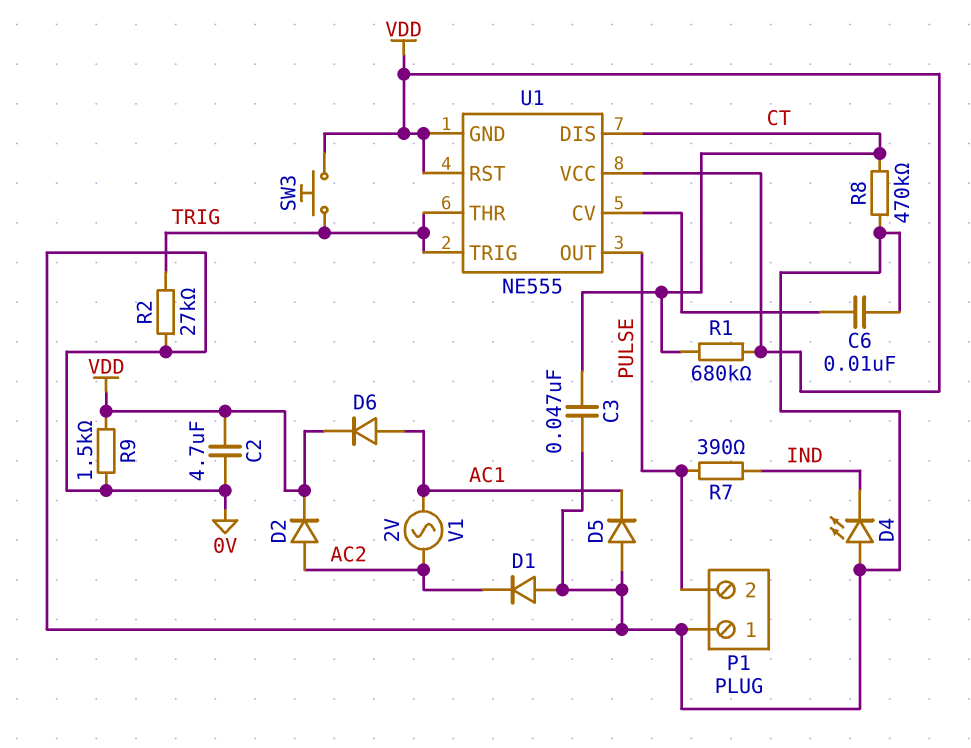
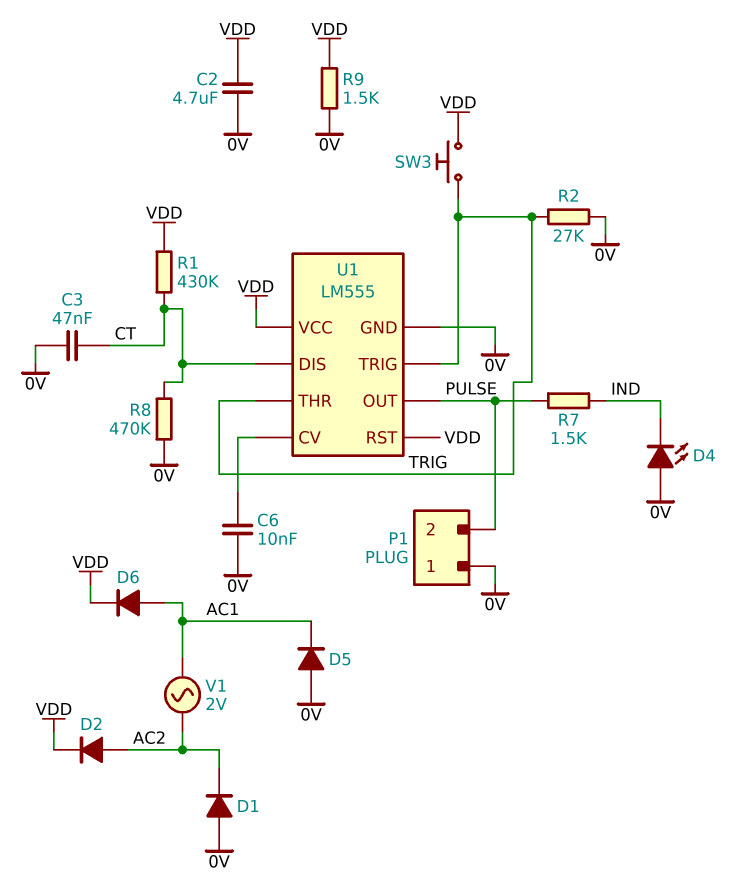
R1: 680k (CT, VDD) -> 430k (CT, VDD)
R7: 390 (IND, PULSE) -> 1.5k (IND, PULSE)
U1: NE555 -> LM555
U1 pin GND: VDD -> 0V

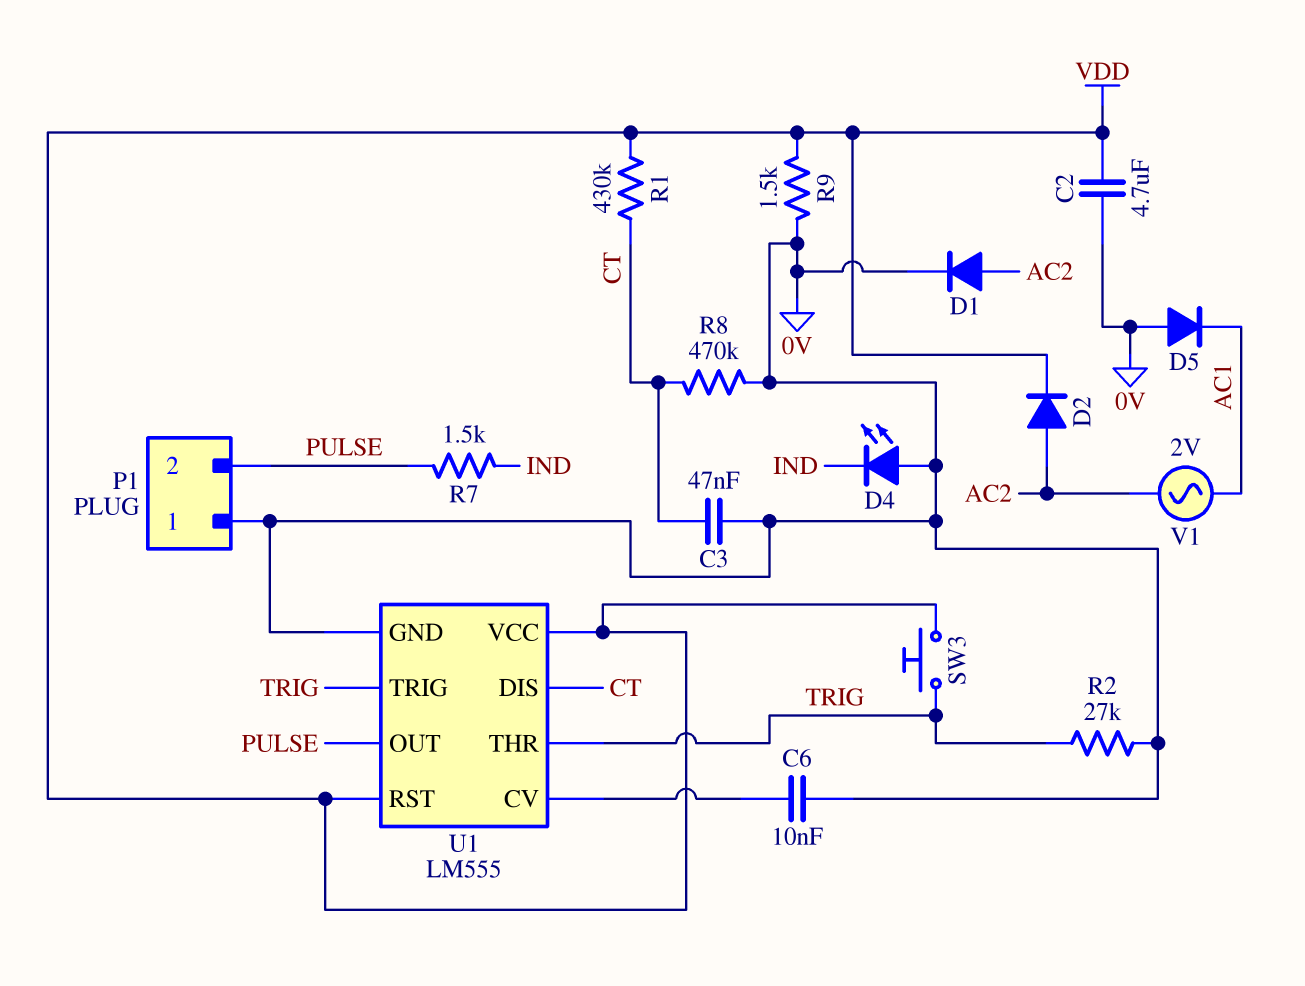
D1: diode (A 0V, K AC2) -> diode (A AC2, K 0V)
D6: diode (A AC1, K VDD) -> none

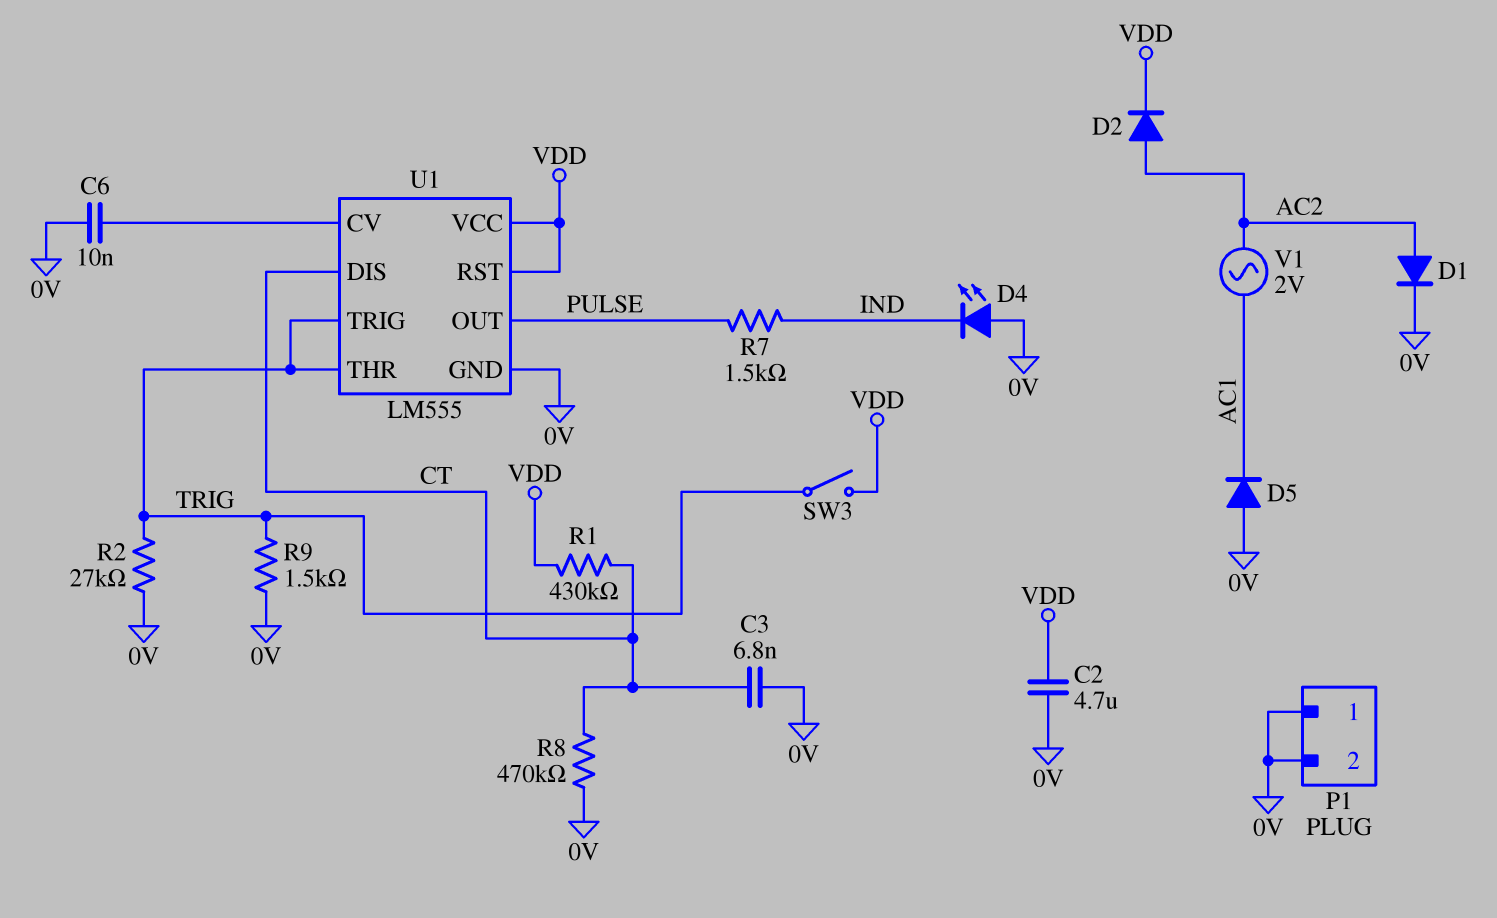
C3: 47nF (0V, CT) -> 6.8nF (0V, CT)
P1 pin 2: PULSE -> 0V
R9: 1.5k (0V, VDD) -> 1.5k (0V, TRIG)
SW3: button (TRIG, VDD) -> switch (TRIG, VDD)

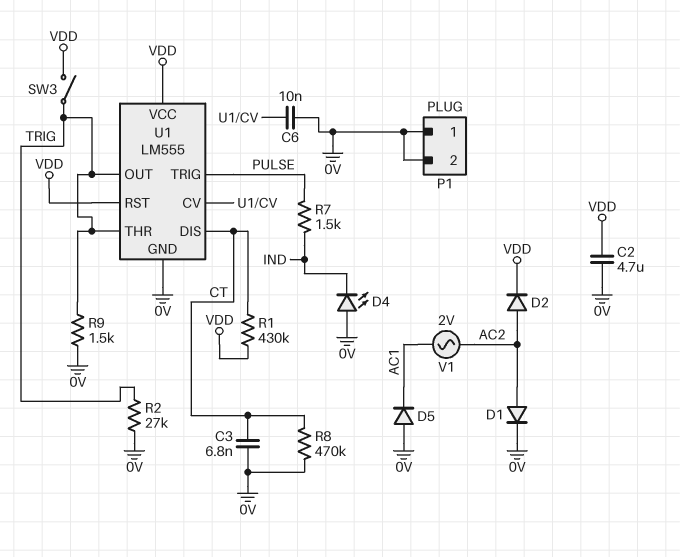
U1 pin OUT: PULSE -> TRIG
U1 pin TRIG: TRIG -> PULSE

